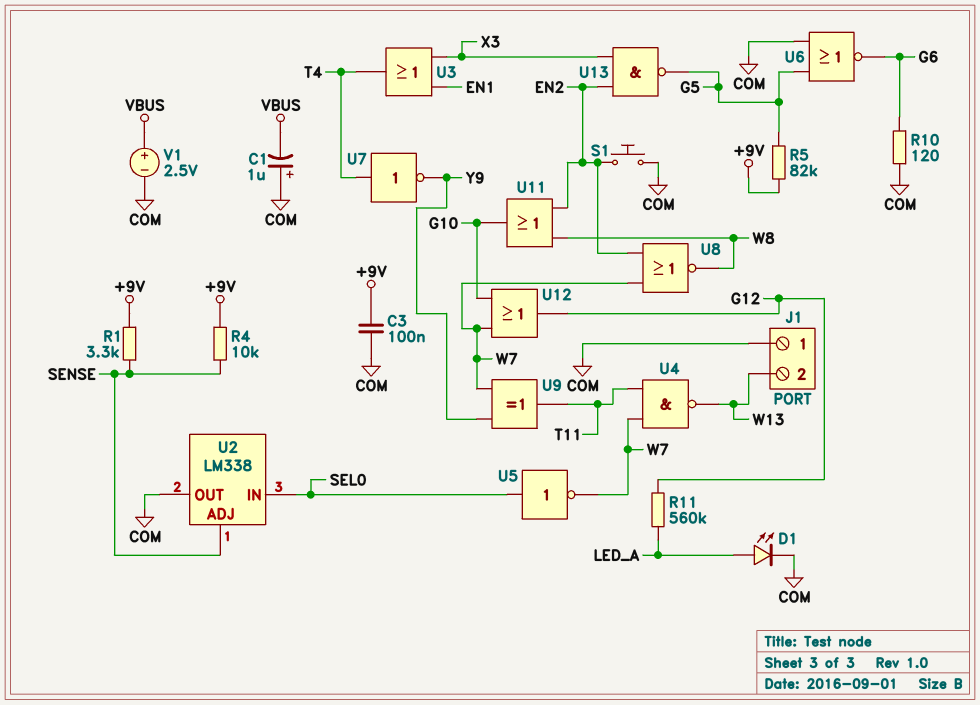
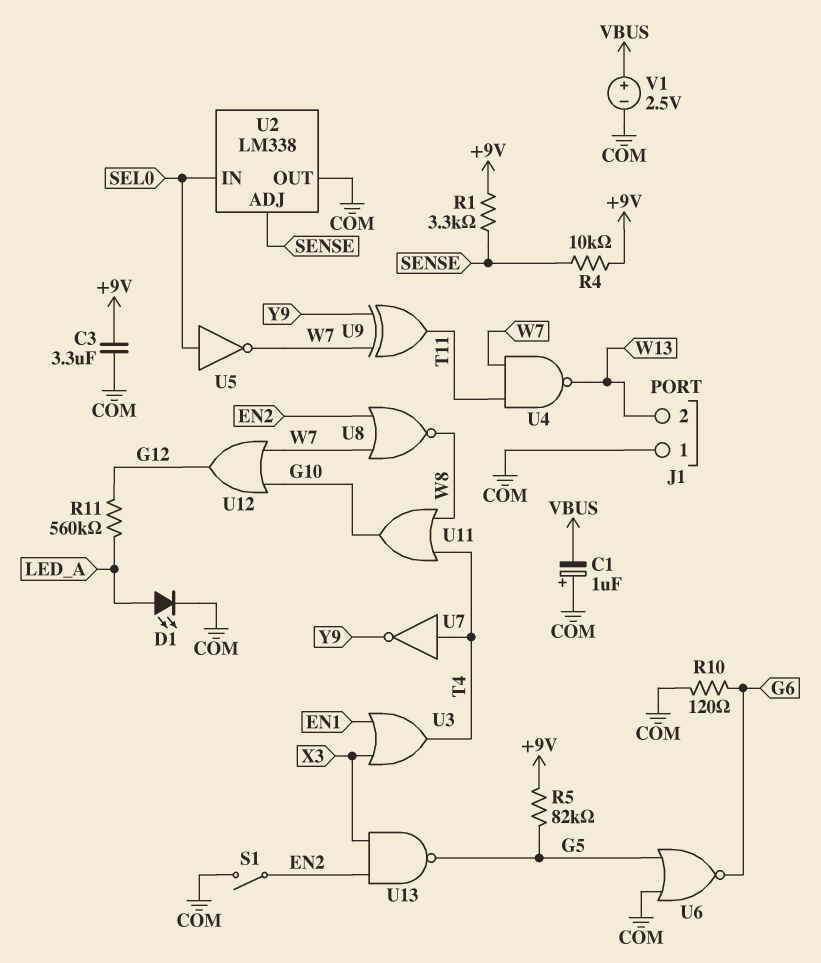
C3: 100nF (+9V, COM) -> 3.3uF (+9V, COM)
S1: button (COM, EN2) -> switch (COM, EN2)
U11: OR (in EN2, in W8, out G10) -> OR (in T4, in W8, out G10)

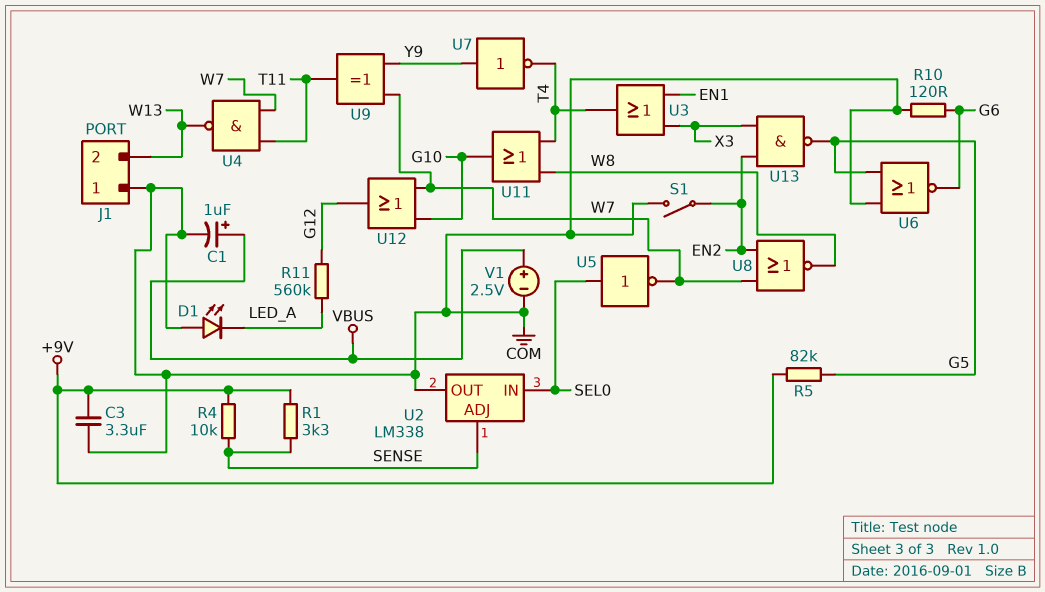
C1: 1uF (plus COM, minus VBUS) -> 1uF (plus VBUS, minus COM)
D1: LED (A LED_A, K COM) -> LED (A COM, K LED_A)
U7: NOT (in T4, out Y9) -> NOT (in Y9, out T4)

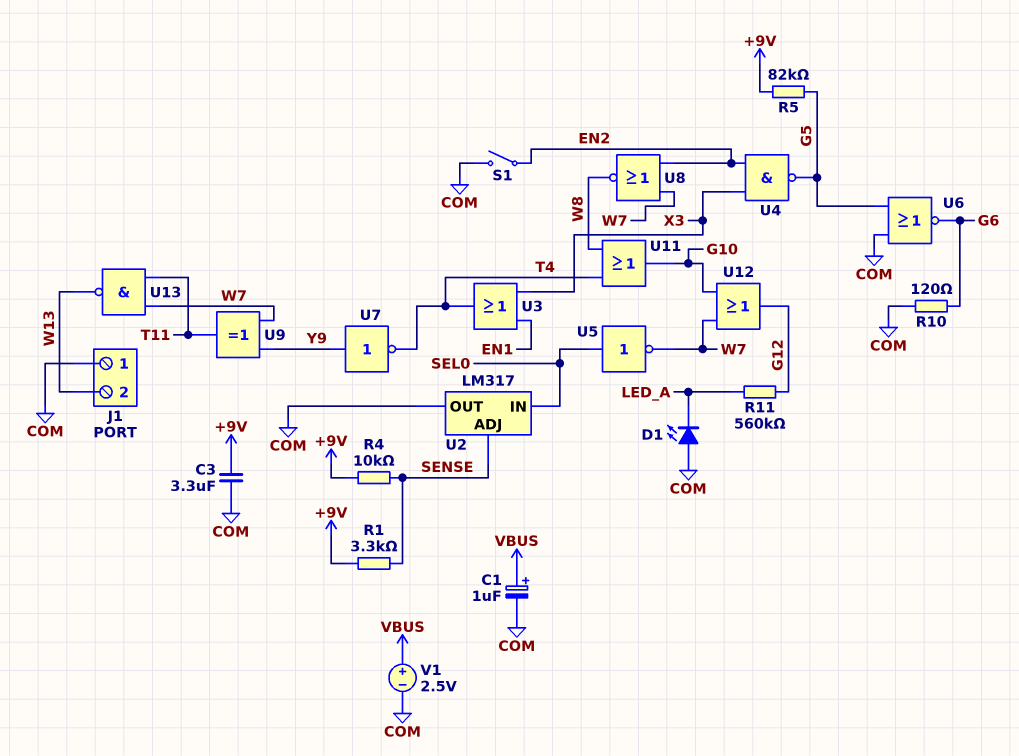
U2: LM338 -> LM317
U4: NAND (in T11, in W7, out W13) -> NAND (in EN2, in X3, out G5)
U13: NAND (in EN2, in X3, out G5) -> NAND (in T11, in W7, out W13)

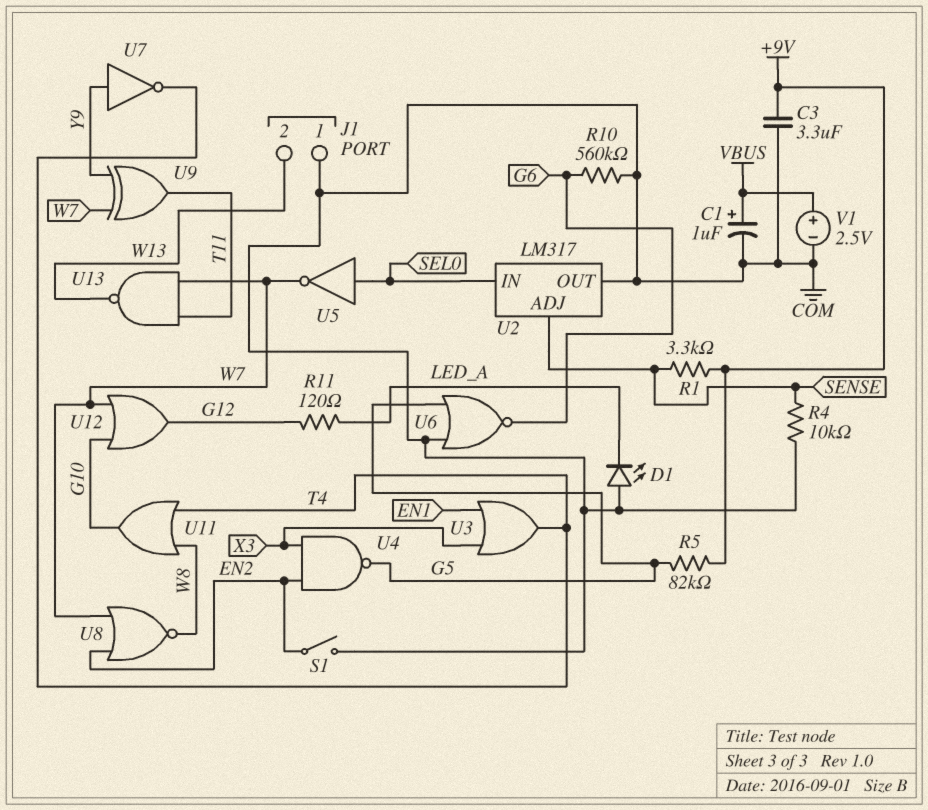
R4: 10k (+9V, SENSE) -> 10k (COM, SENSE)
R10: 120 (COM, G6) -> 560k (COM, G6)
R11: 560k (G12, LED_A) -> 120 (G12, LED_A)

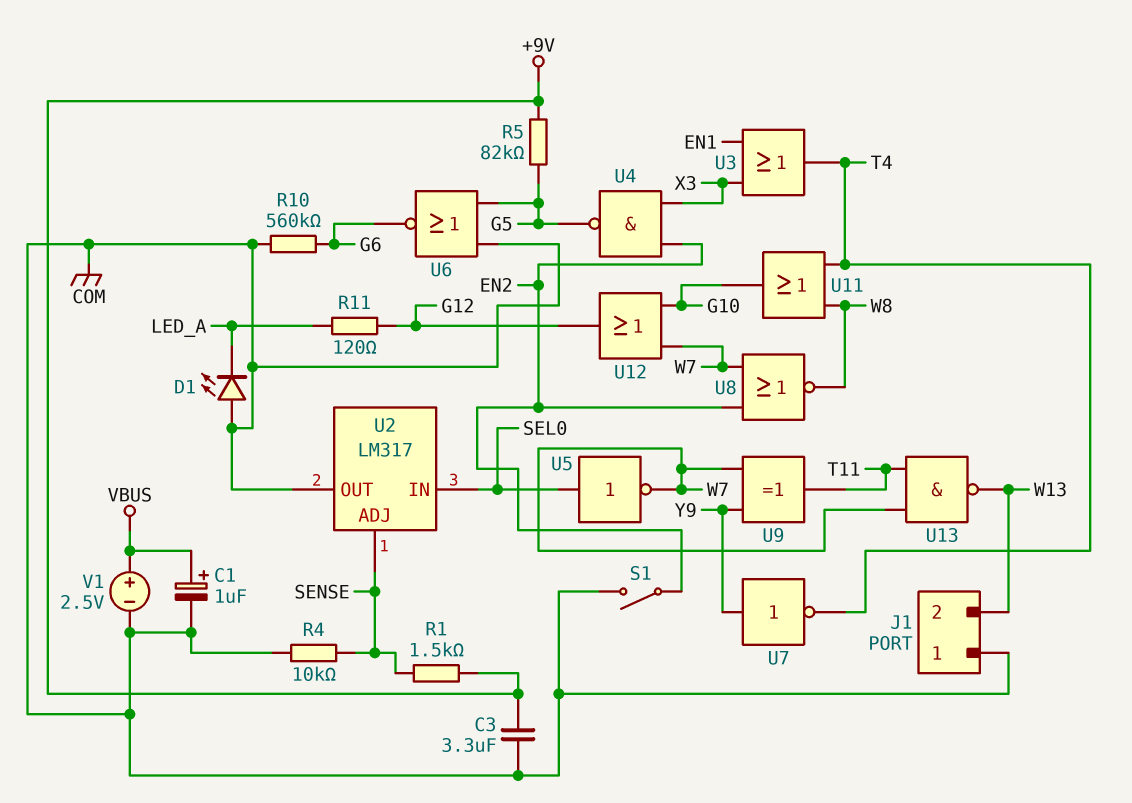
R1: 3.3k (+9V, SENSE) -> 1.5k (+9V, SENSE)

